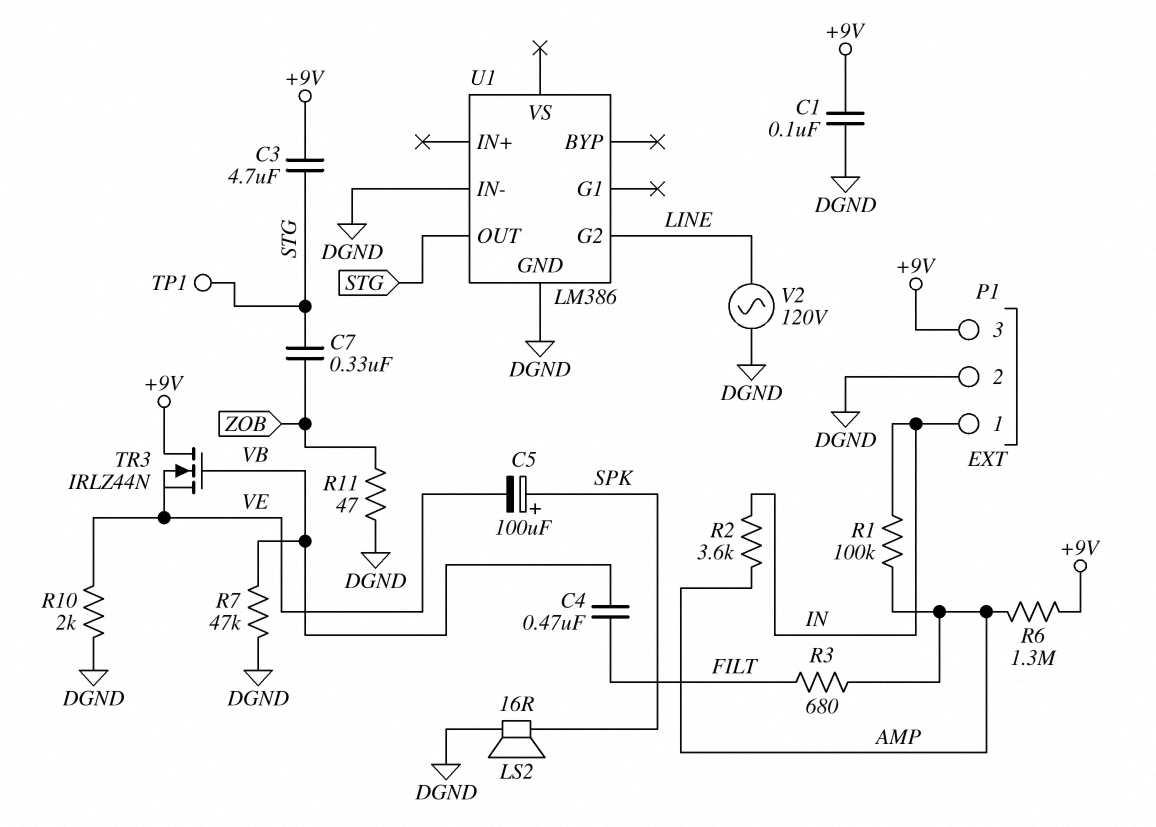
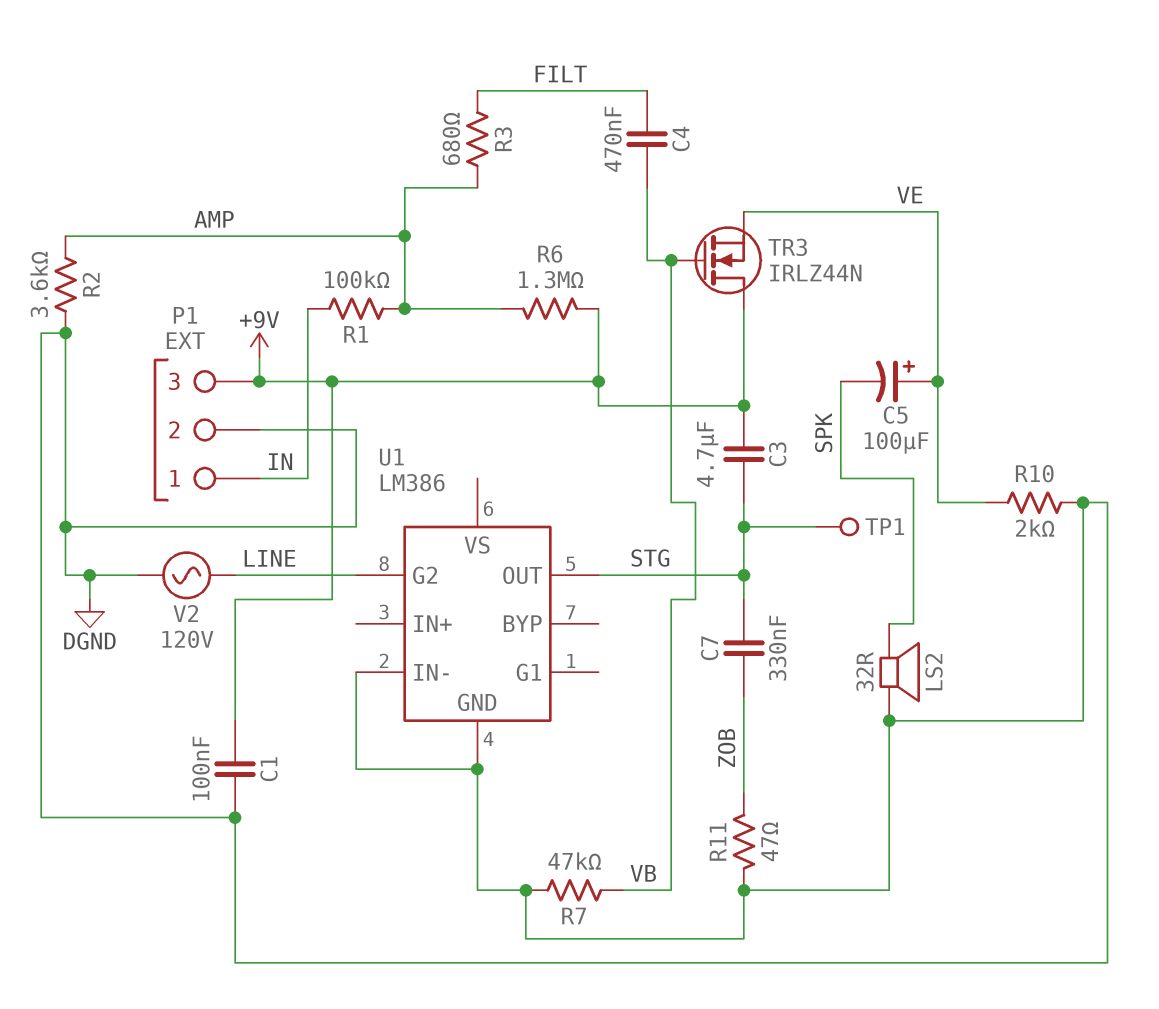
C5: 100uF (plus SPK, minus VE) -> 100uF (plus VE, minus SPK)
LS2: speaker 16R (DGND, SPK) -> speaker 32R (DGND, SPK)
R2: 3.6k (AMP, IN) -> 3.6k (AMP, DGND)

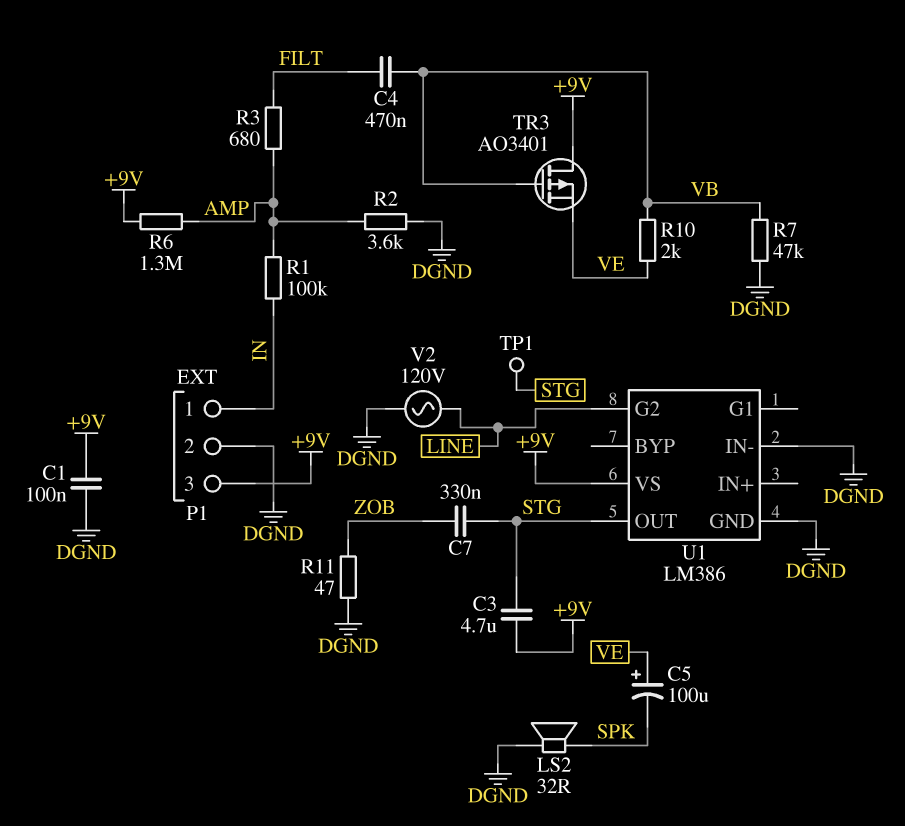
R10: 2k (DGND, VE) -> 2k (VB, VE)
TR3: NMOS IRLZ44N (G VB, D +9V, S VE) -> PMOS AO3401 (G VB, D +9V, S VE)
U1 pin VS: none -> +9V

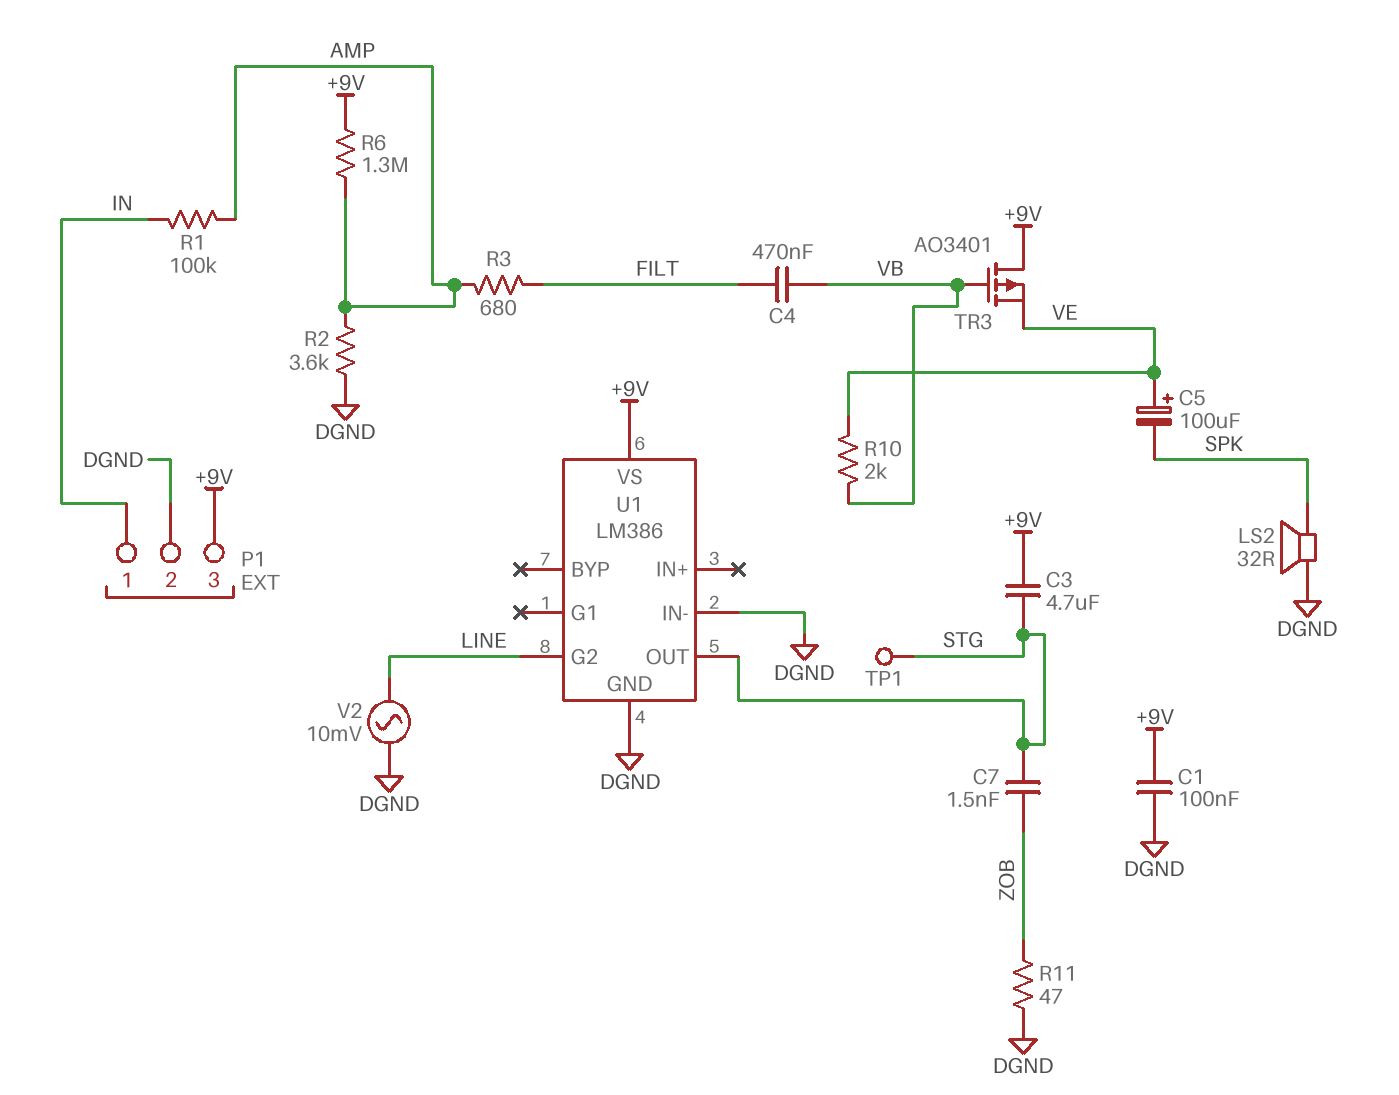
C7: 330nF (STG, ZOB) -> 1.5nF (STG, ZOB)
R7: 47k (DGND, VB) -> none
V2: AC 120V (DGND, LINE) -> AC 10mV (DGND, LINE)

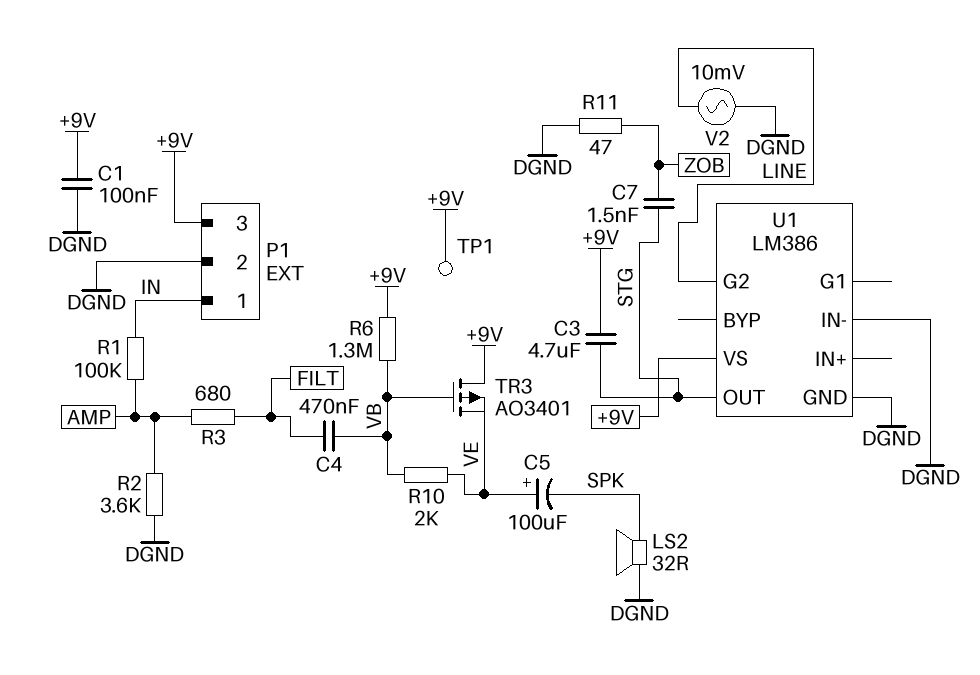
R6: 1.3M (+9V, AMP) -> 1.3M (+9V, VB)
TP1: test point (STG) -> test point (+9V)

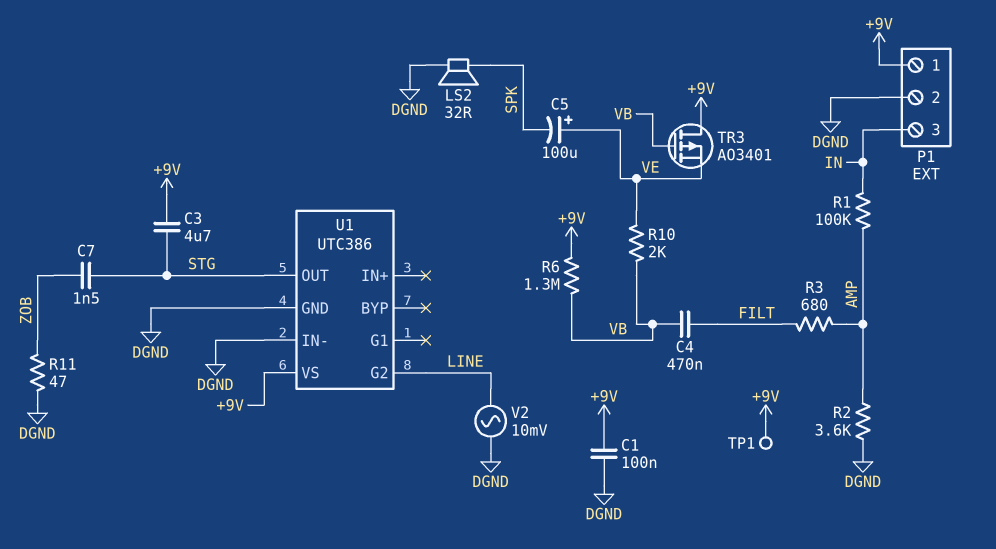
P1 pin 1: IN -> +9V
P1 pin 3: +9V -> IN
U1: LM386 -> UTC386

